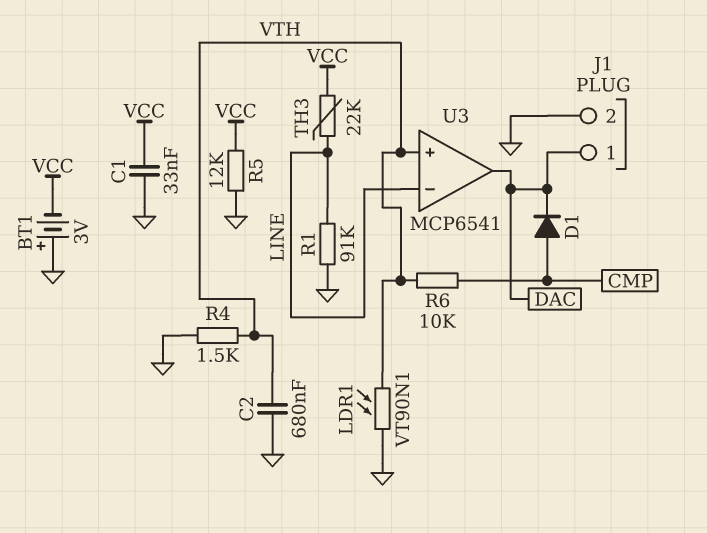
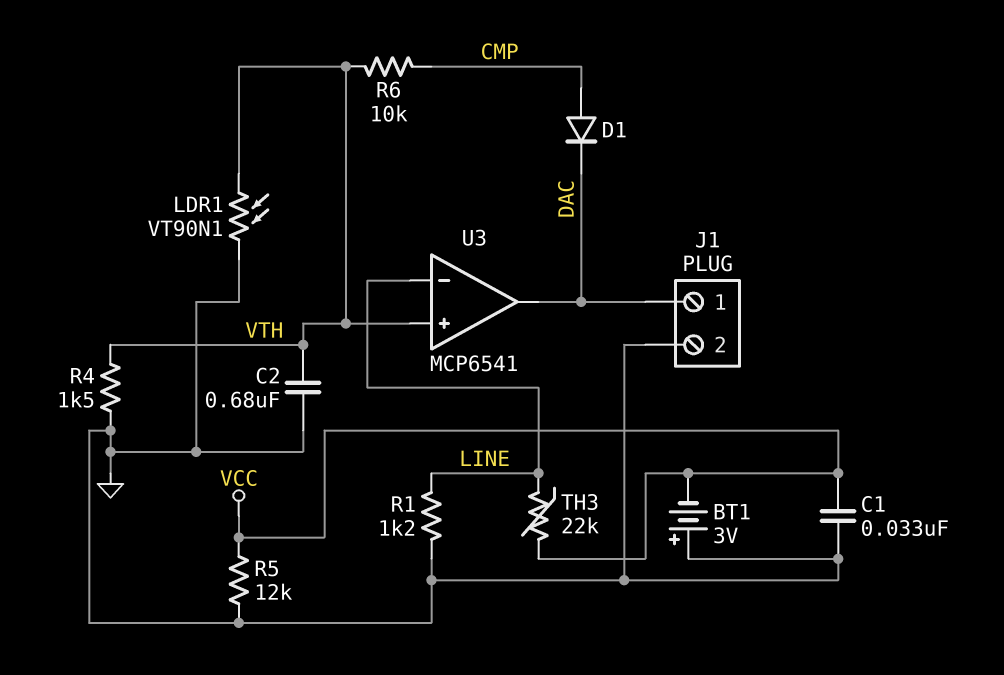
R1: 91k (GND, LINE) -> 1.2k (GND, LINE)

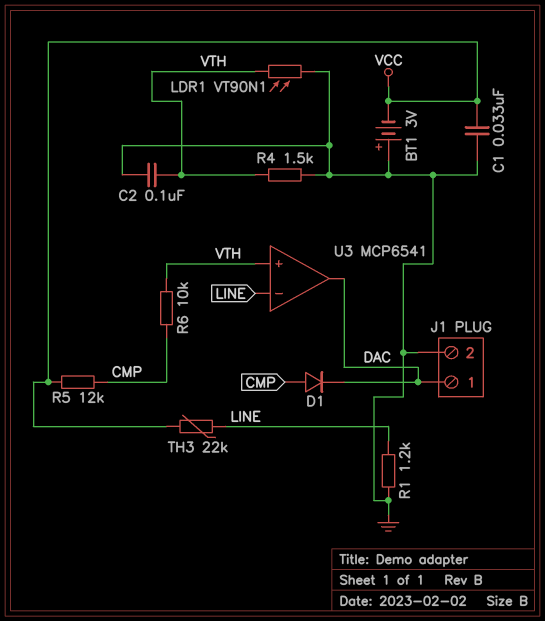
C2: 680nF (GND, VTH) -> 100nF (GND, VTH)
R5: 12k (GND, VCC) -> 12k (CMP, VCC)

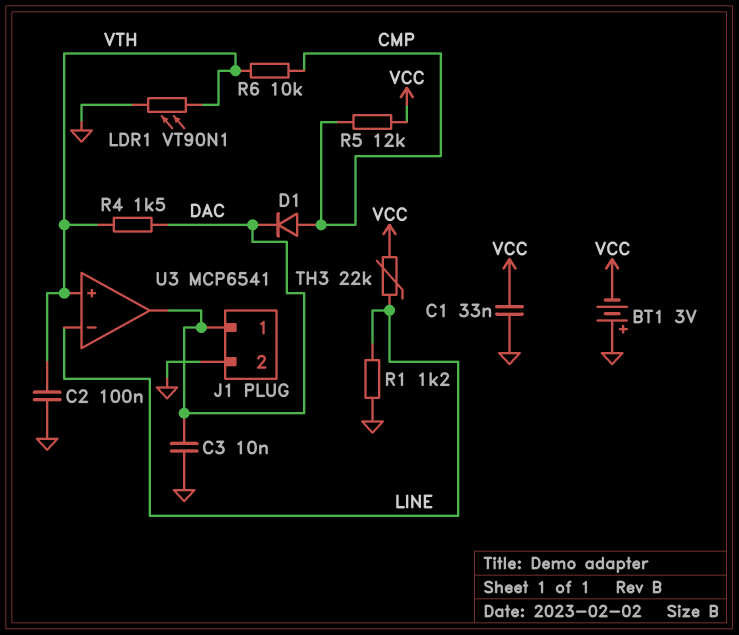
C3: none -> 10nF (DAC, GND)
R4: 1.5k (GND, VTH) -> 1.5k (DAC, VTH)

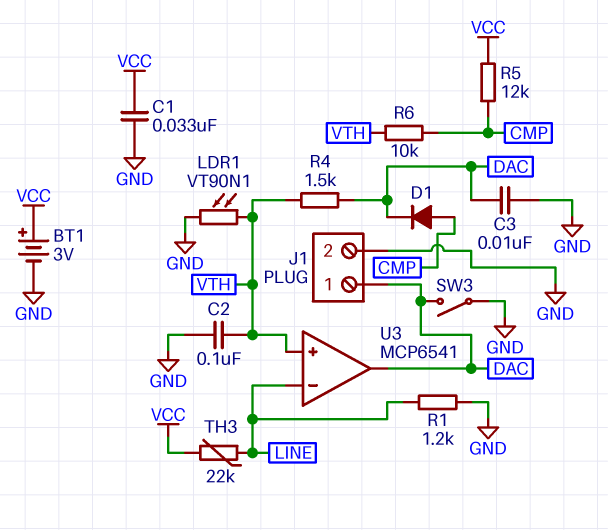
BT1: 3V (plus GND, minus VCC) -> 3V (plus VCC, minus GND)
SW3: none -> switch (DAC, GND)

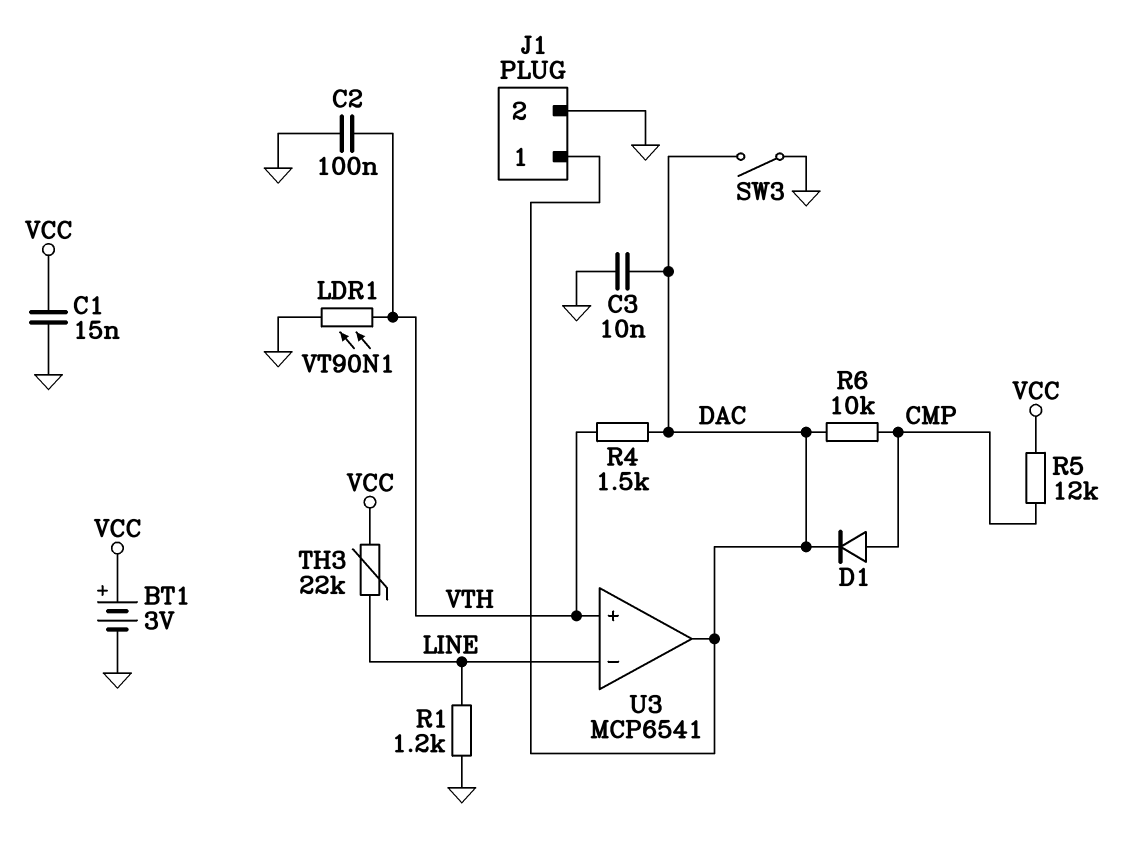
C1: 33nF (GND, VCC) -> 15nF (GND, VCC)
R6: 10k (CMP, VTH) -> 10k (CMP, DAC)

